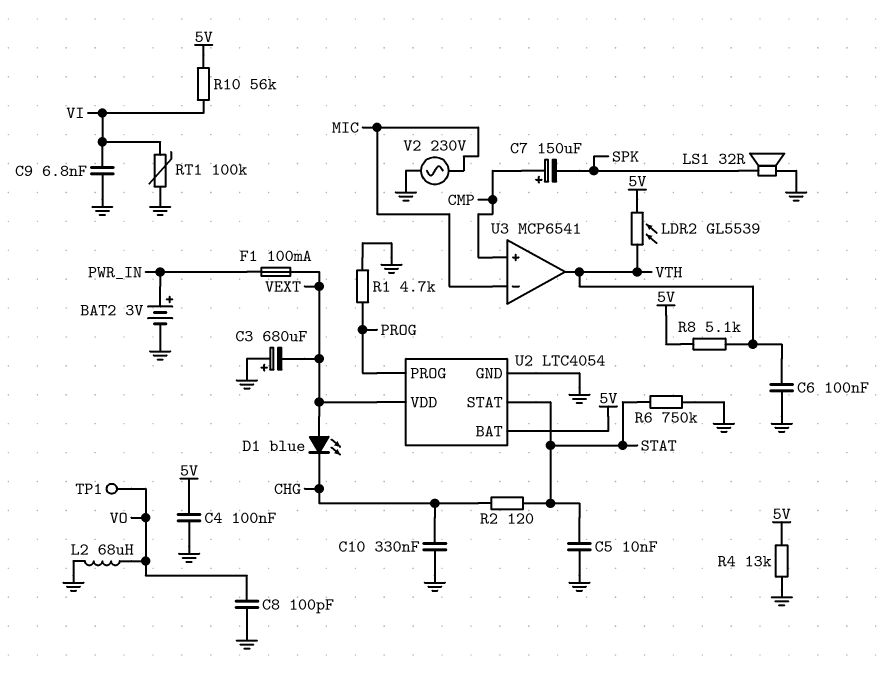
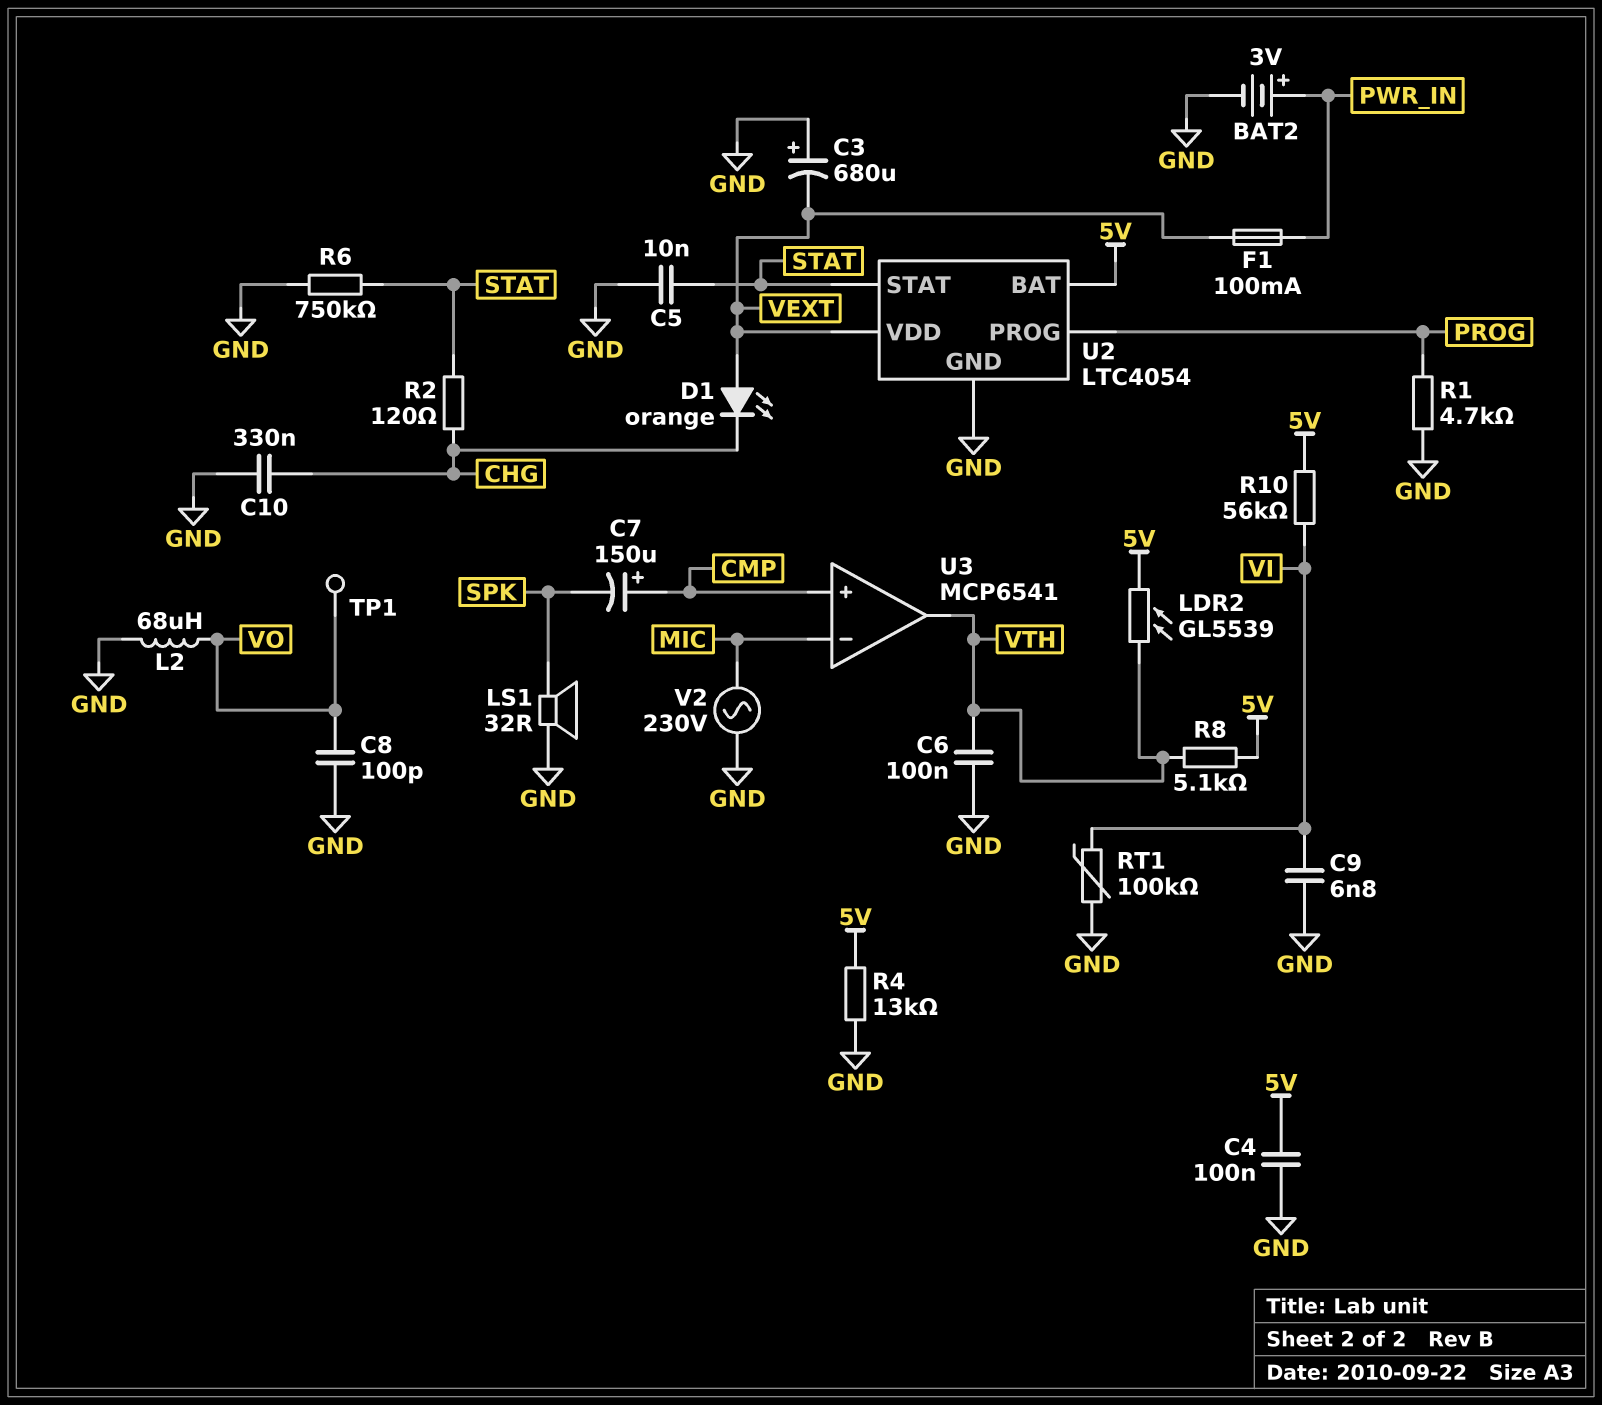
D1: LED blue (A VEXT, K CHG) -> LED orange (A VEXT, K CHG)

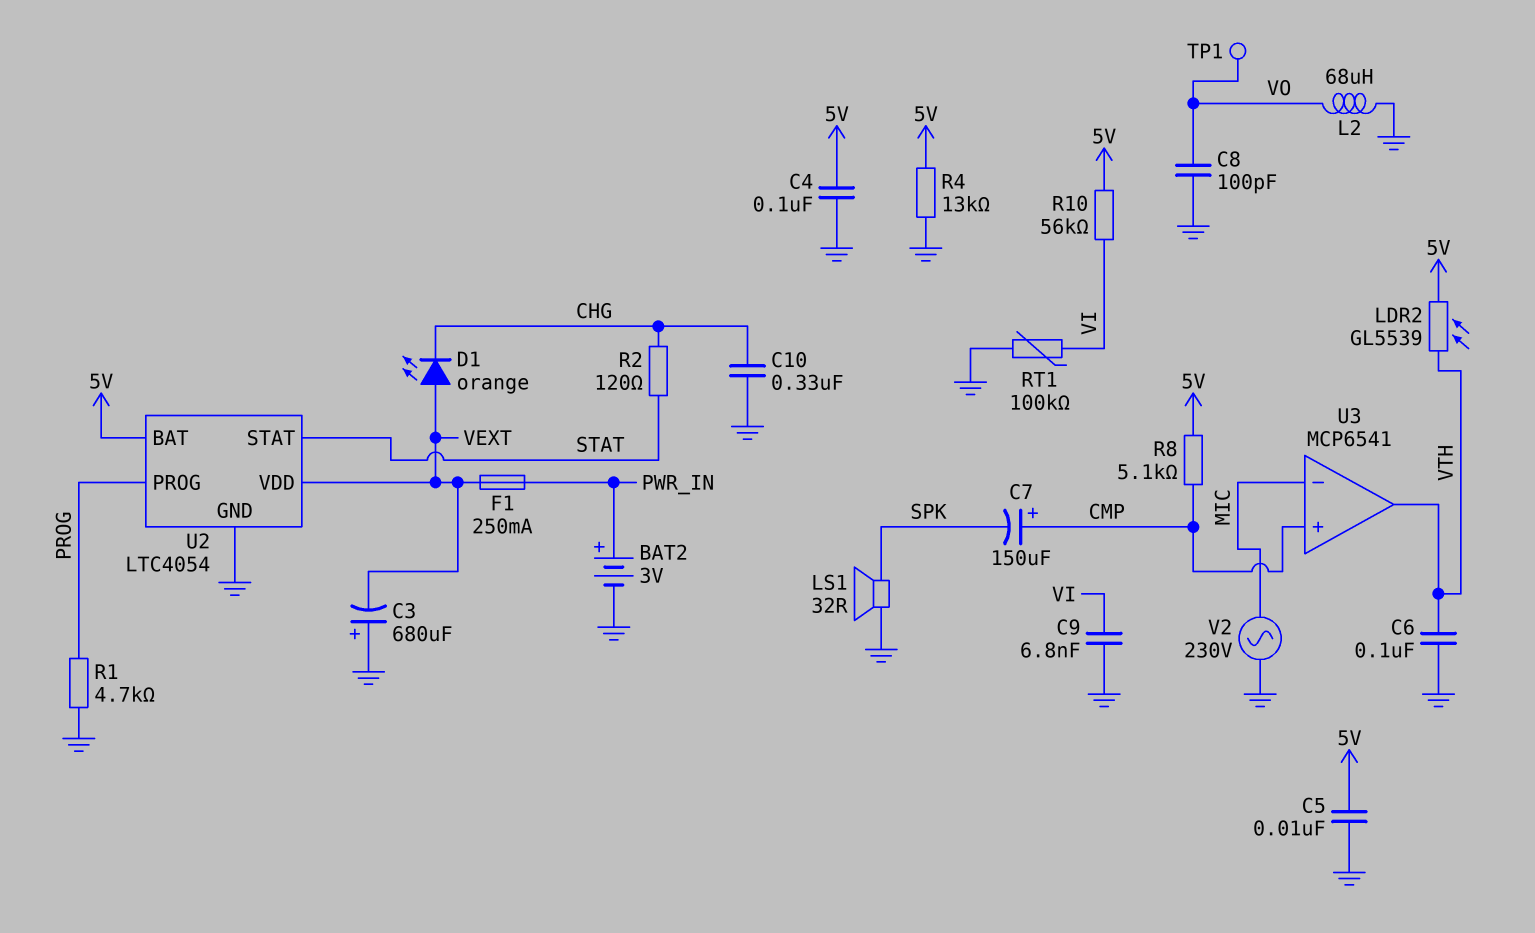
C5: 10nF (GND, STAT) -> 10nF (5V, GND)
F1: 100mA (PWR_IN, VEXT) -> 250mA (PWR_IN, VEXT)
R6: 750k (GND, STAT) -> none
R8: 5.1k (5V, VTH) -> 5.1k (5V, CMP)

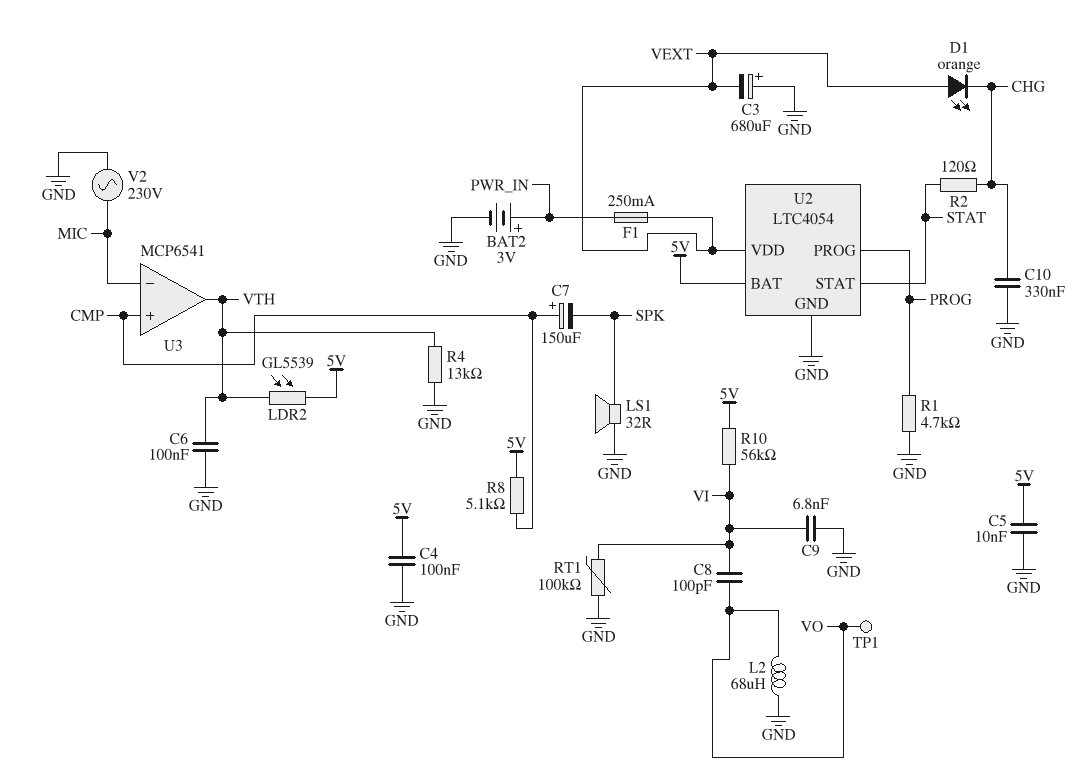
C8: 100pF (GND, VO) -> 100pF (VI, VO)
R4: 13k (5V, GND) -> 13k (GND, VTH)

